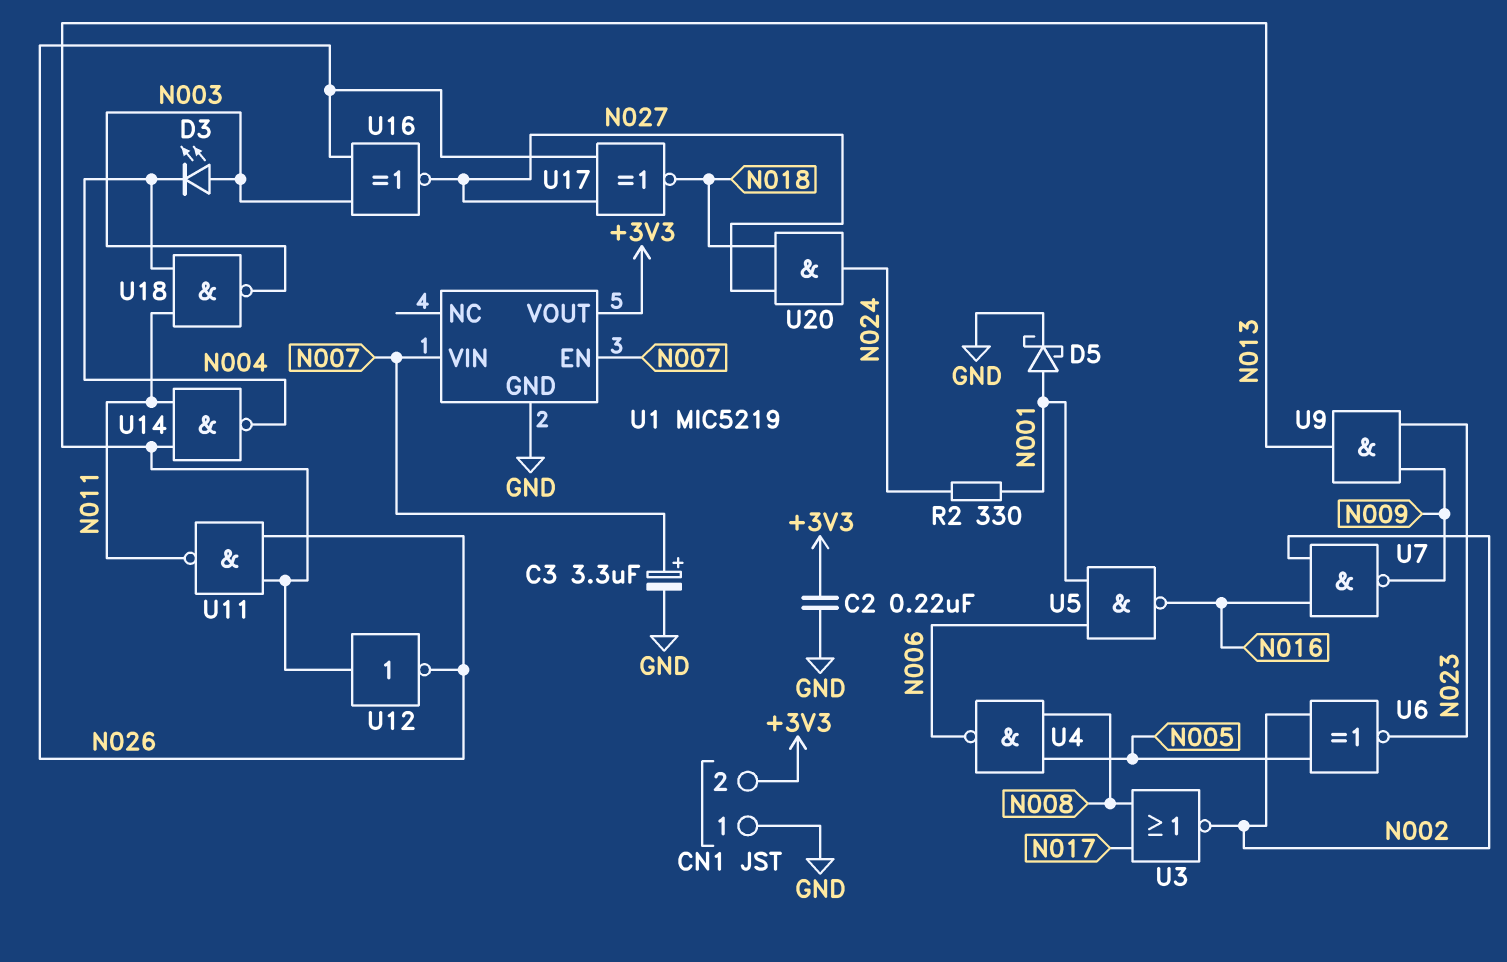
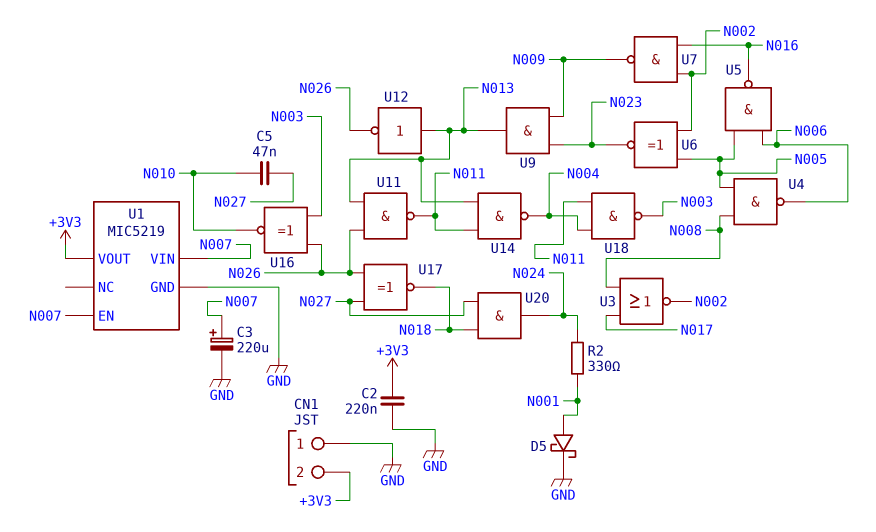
C3: 3.3uF (plus N007, minus GND) -> 220uF (plus N007, minus GND)
C5: none -> 47nF (N010, N027)
D3: LED (A N003, K N004) -> none
U5: NAND (in N001, in N006, out N016) -> NAND (in N005, in N006, out N016)
U16: XNOR (in N003, in N026, out N027) -> XNOR (in N003, in N026, out N010)

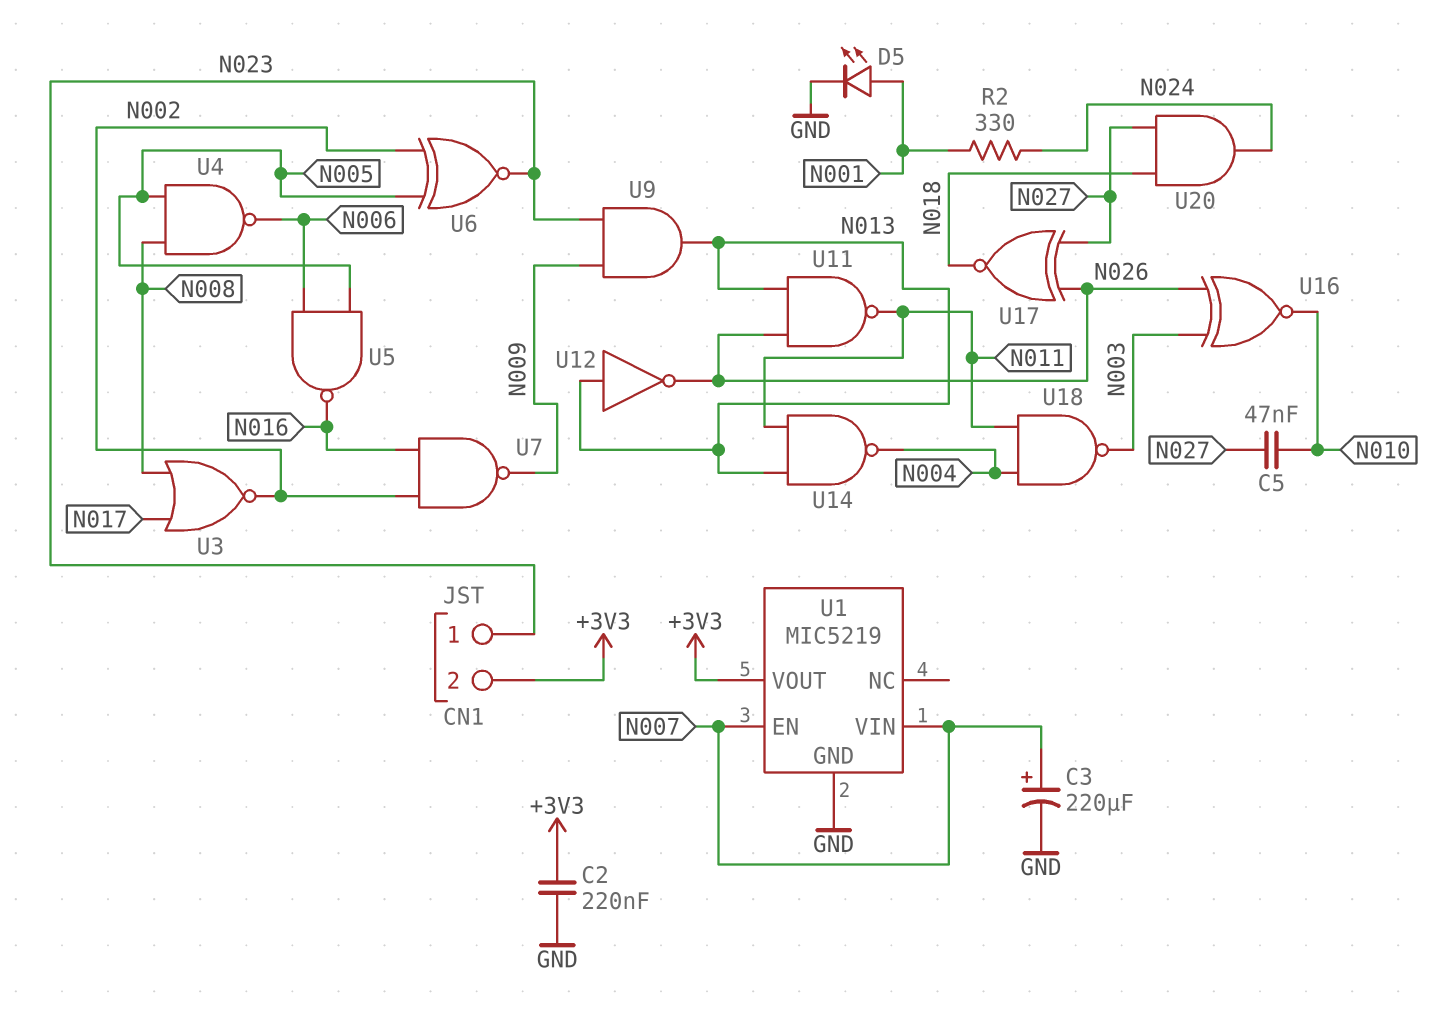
CN1 pin 1: GND -> N023
D5: schottky (A N001, K GND) -> LED (A N001, K GND)

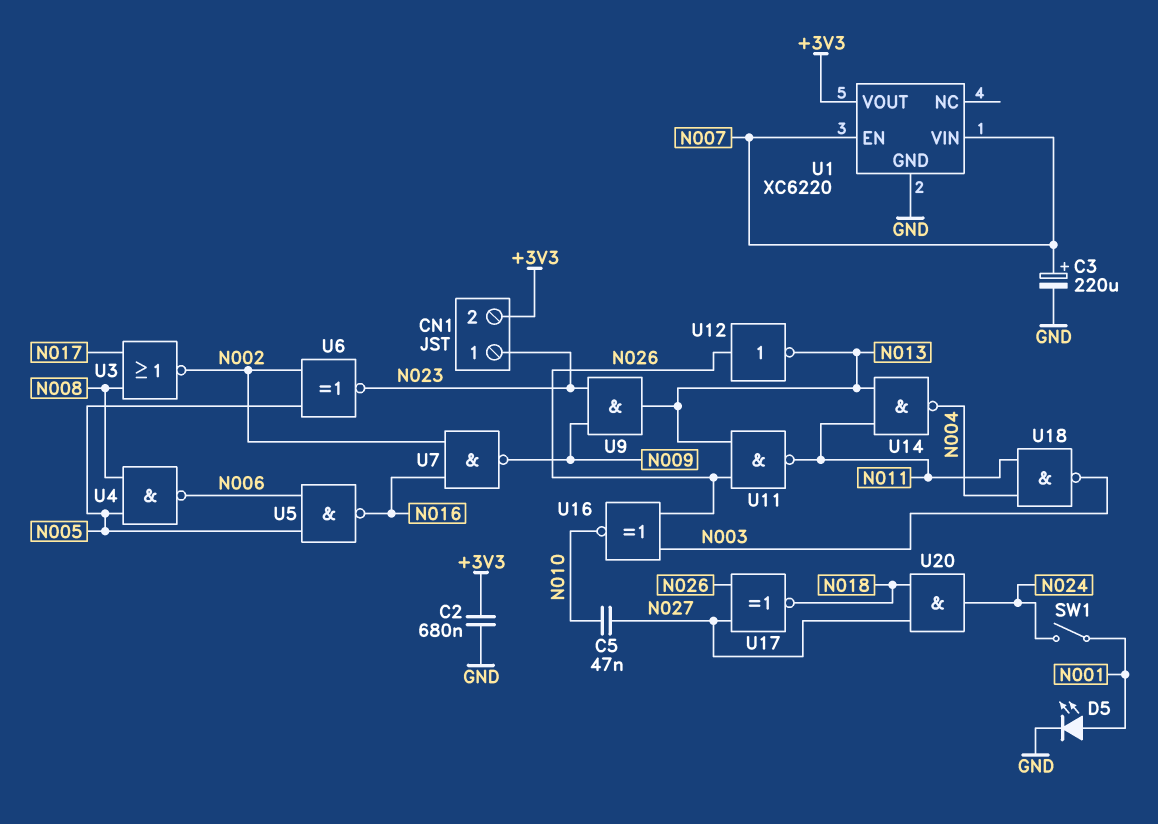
C2: 220nF (+3V3, GND) -> 680nF (+3V3, GND)
R2: 330 (N001, N024) -> none
SW1: none -> switch (N001, N024)
U1: MIC5219 -> XC6220
U12: NOT (in N013, out N026) -> NOT (in N026, out N013)

